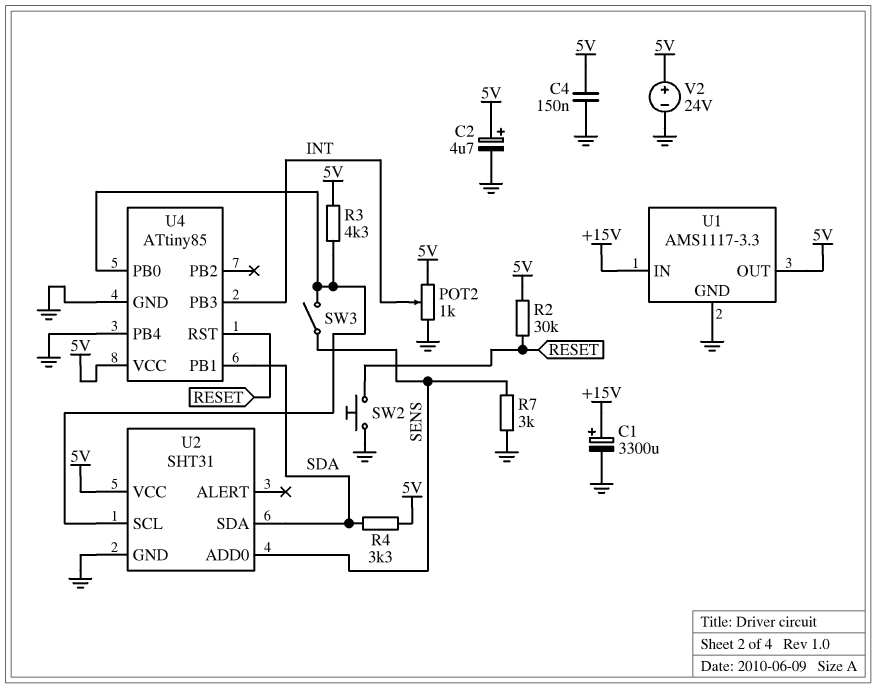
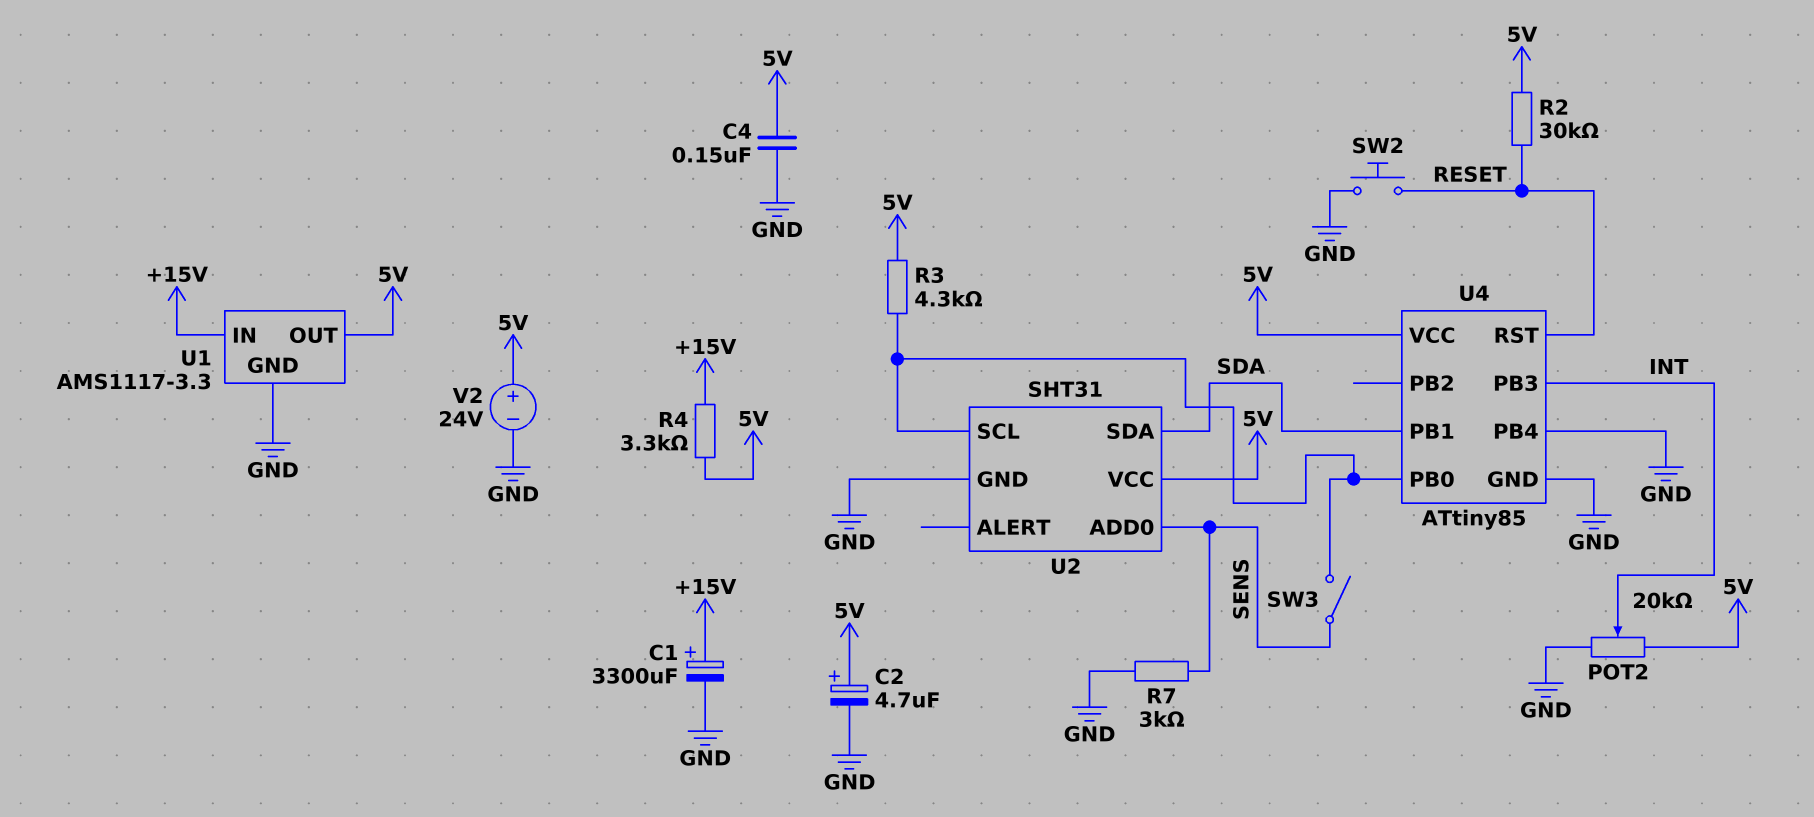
POT2: 1k (5V, GND, wiper INT) -> 20k (5V, GND, wiper INT)
R4: 3.3k (5V, SDA) -> 3.3k (+15V, 5V)

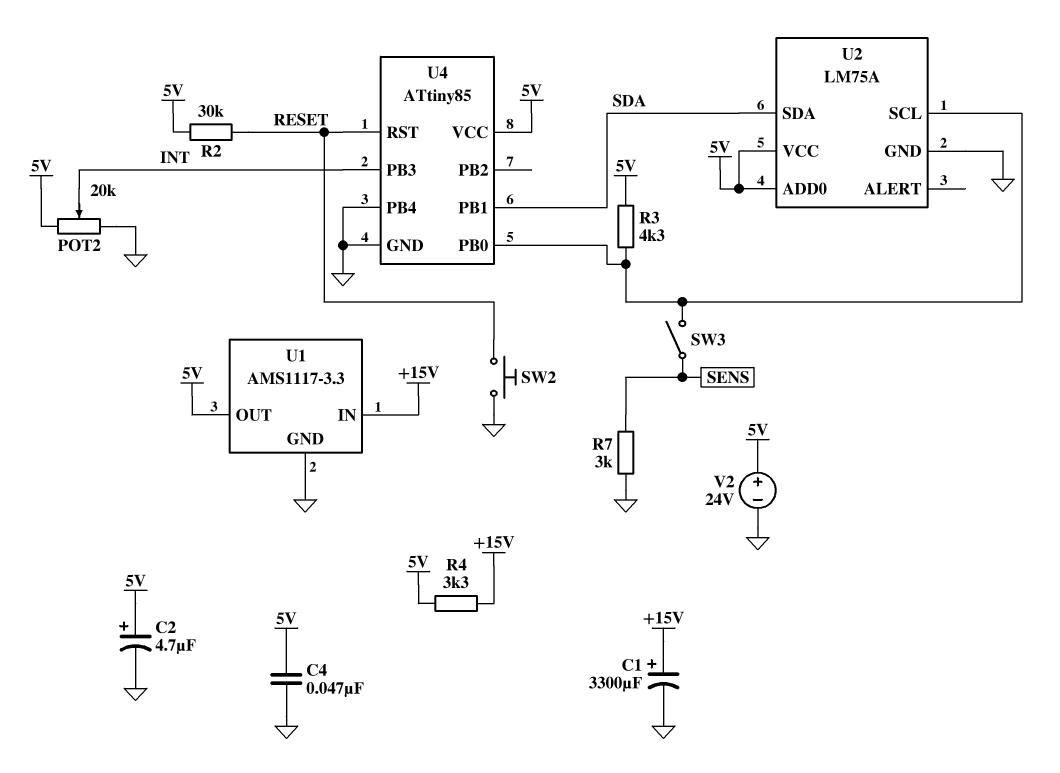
C4: 150nF (5V, GND) -> 47nF (5V, GND)
U2: SHT31 -> LM75A
U2 pin ADD0: SENS -> 5V

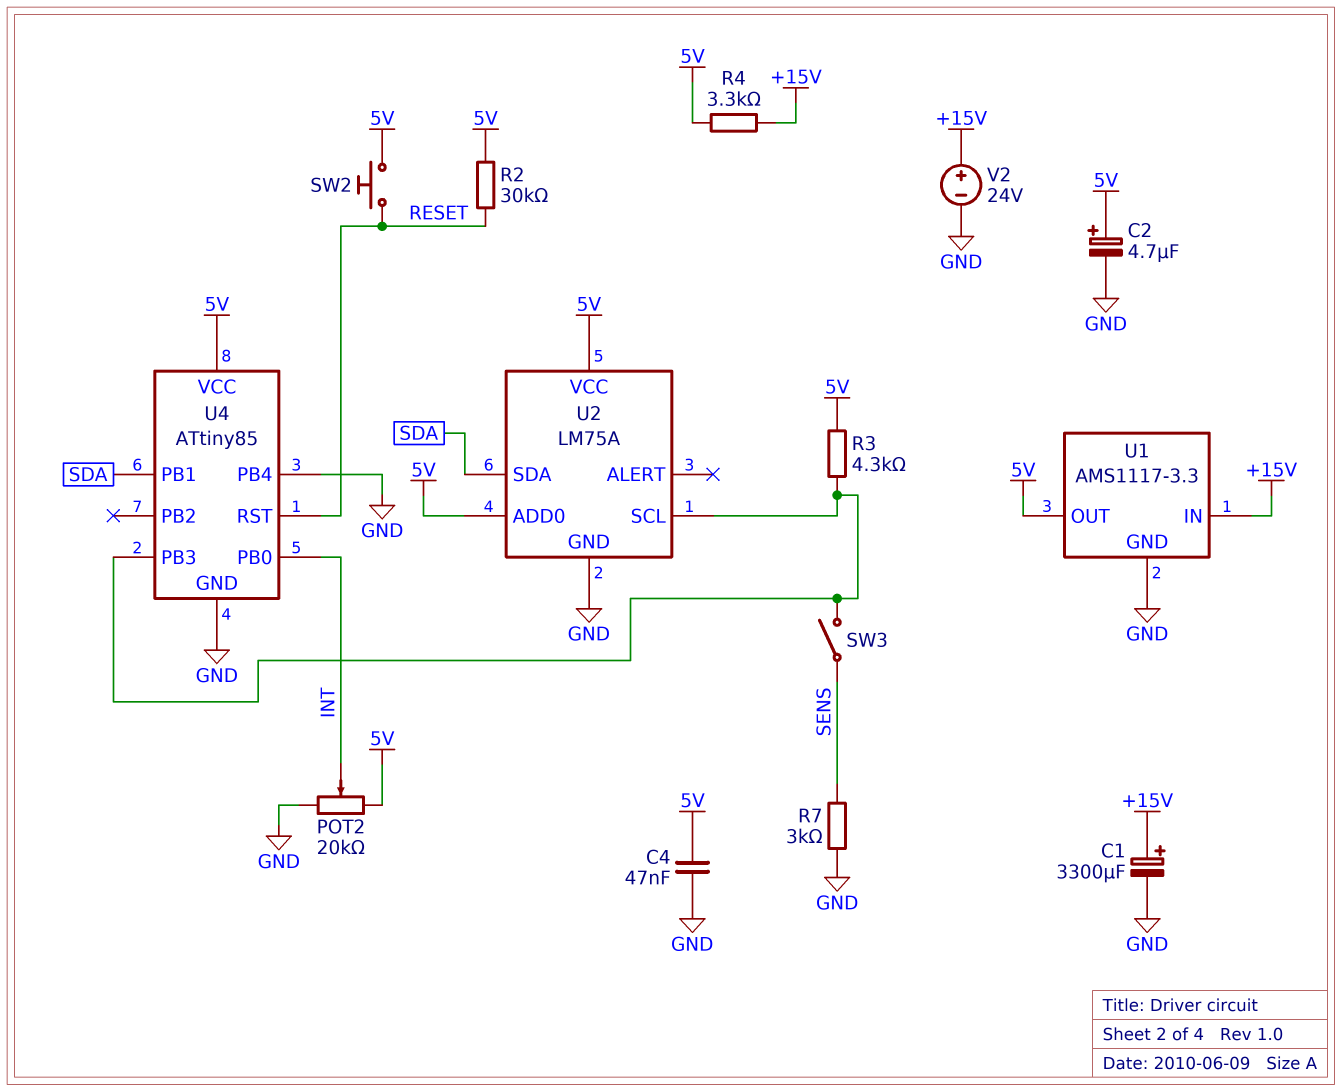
SW2: button (GND, RESET) -> button (5V, RESET)
U4 pin PB0: U2/SCL -> INT
U4 pin PB3: INT -> U2/SCL
V2: 24V (plus 5V, minus GND) -> 24V (plus +15V, minus GND)

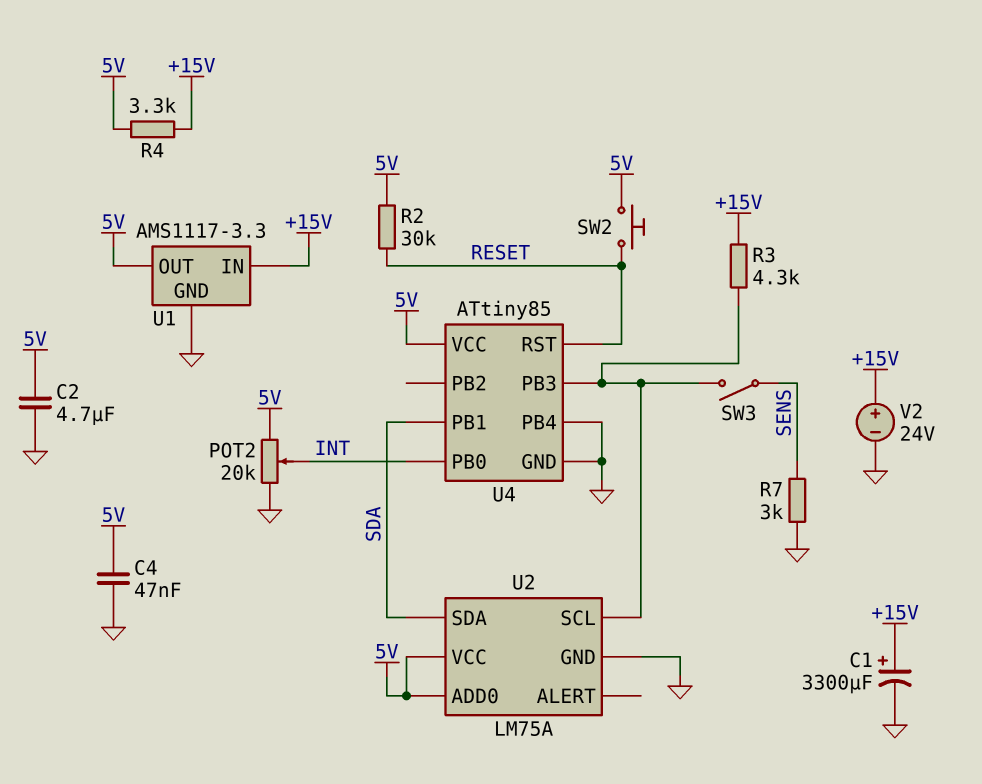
C2: 4.7uF (plus 5V, minus GND) -> 4.7uF (5V, GND)
R3: 4.3k (5V, U2/SCL) -> 4.3k (+15V, U2/SCL)

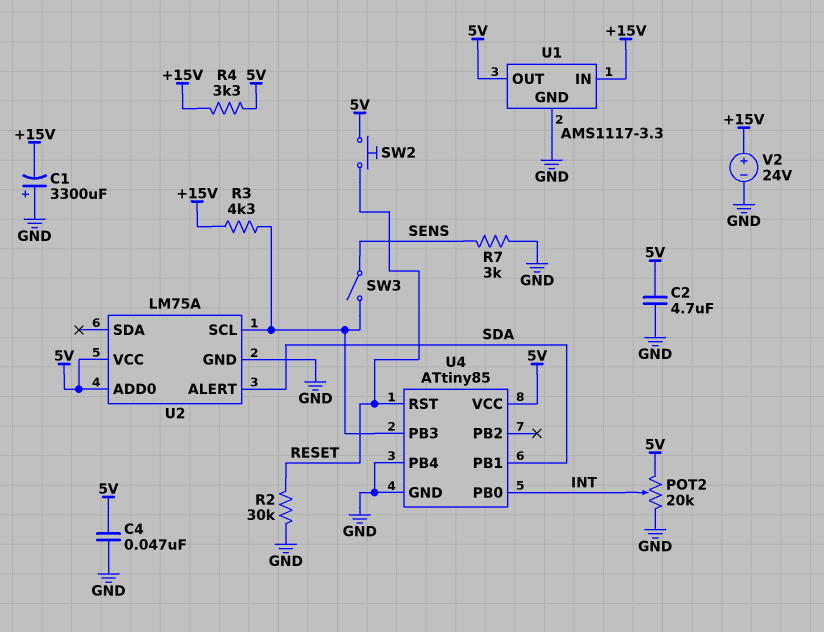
C1: 3300uF (plus +15V, minus GND) -> 3300uF (plus GND, minus +15V)
R2: 30k (5V, RESET) -> 30k (GND, RESET)
U2 pin ALERT: none -> SDA
U2 pin SDA: SDA -> none

